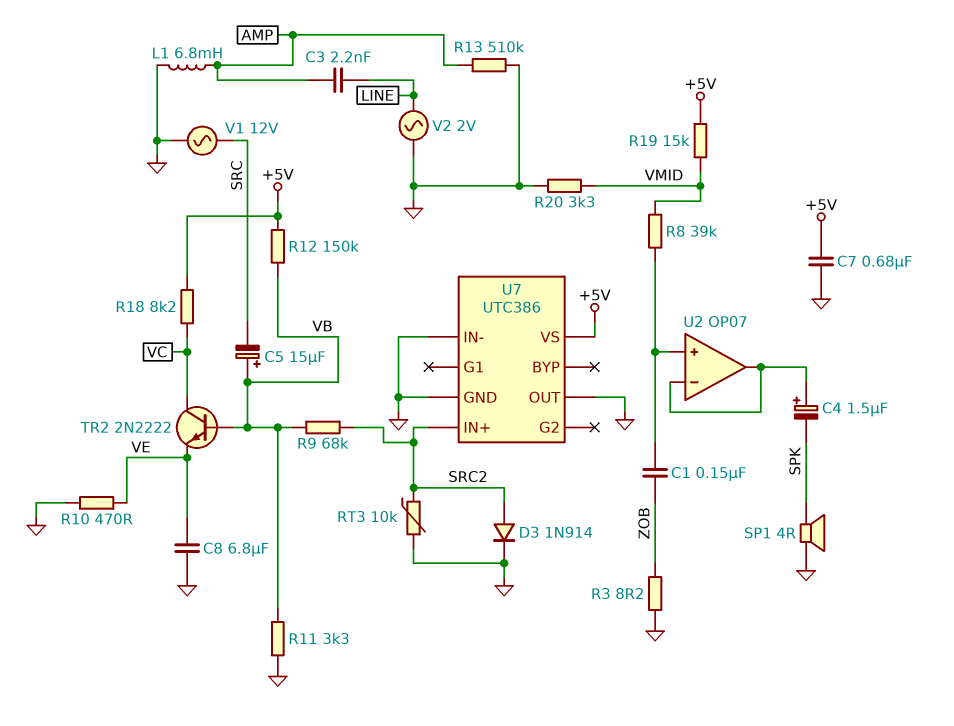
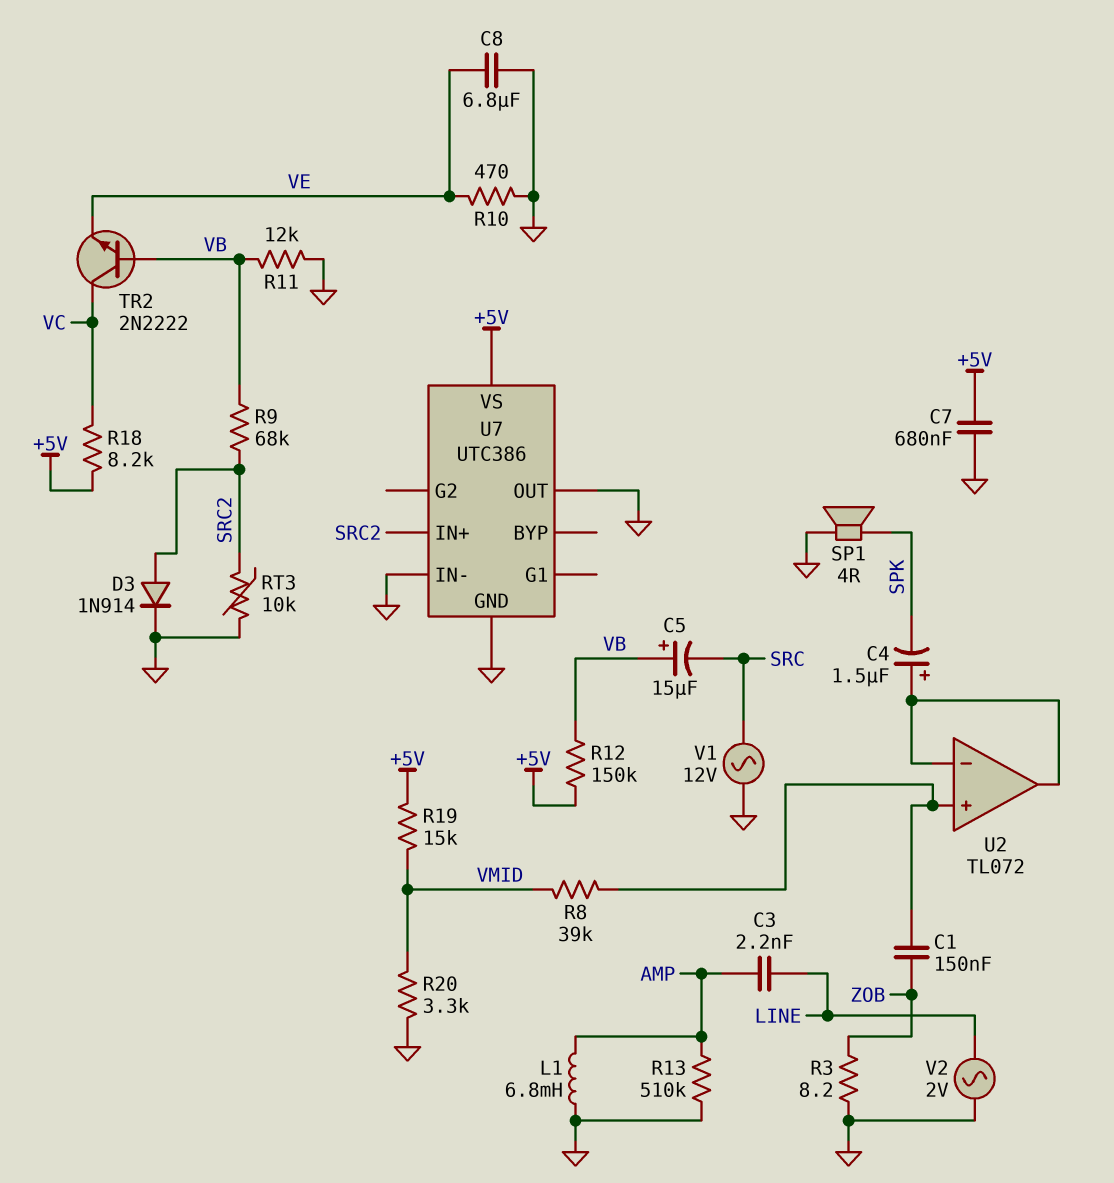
R11: 3.3k (GND, VB) -> 12k (GND, VB)
U2: OP07 -> TL072

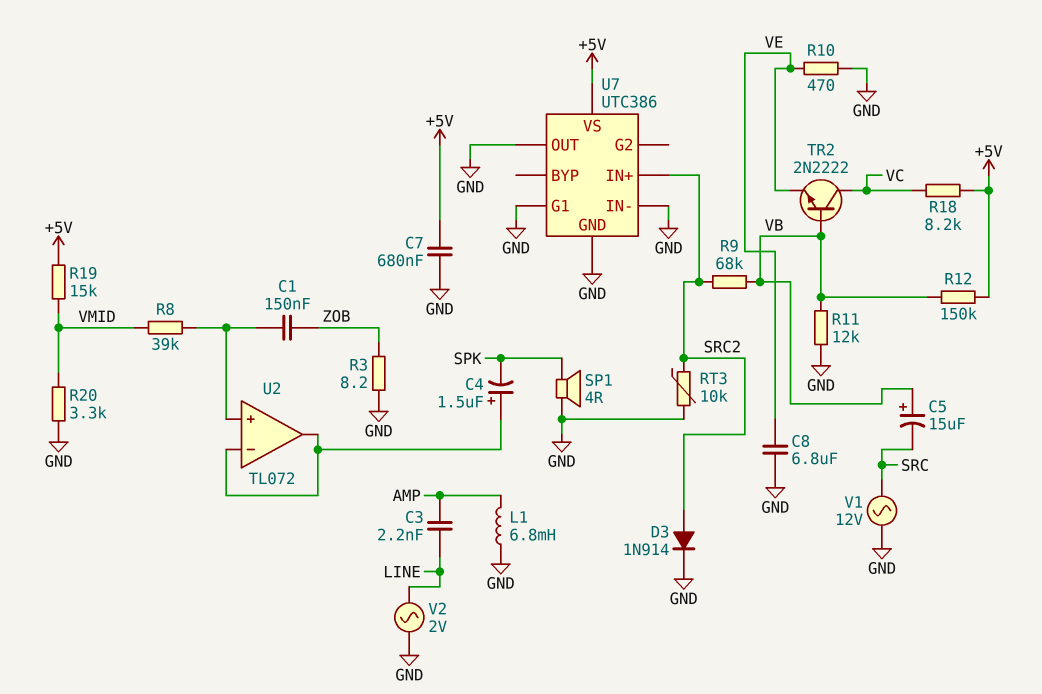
R13: 510k (AMP, GND) -> none
U7 pin G1: none -> GND

